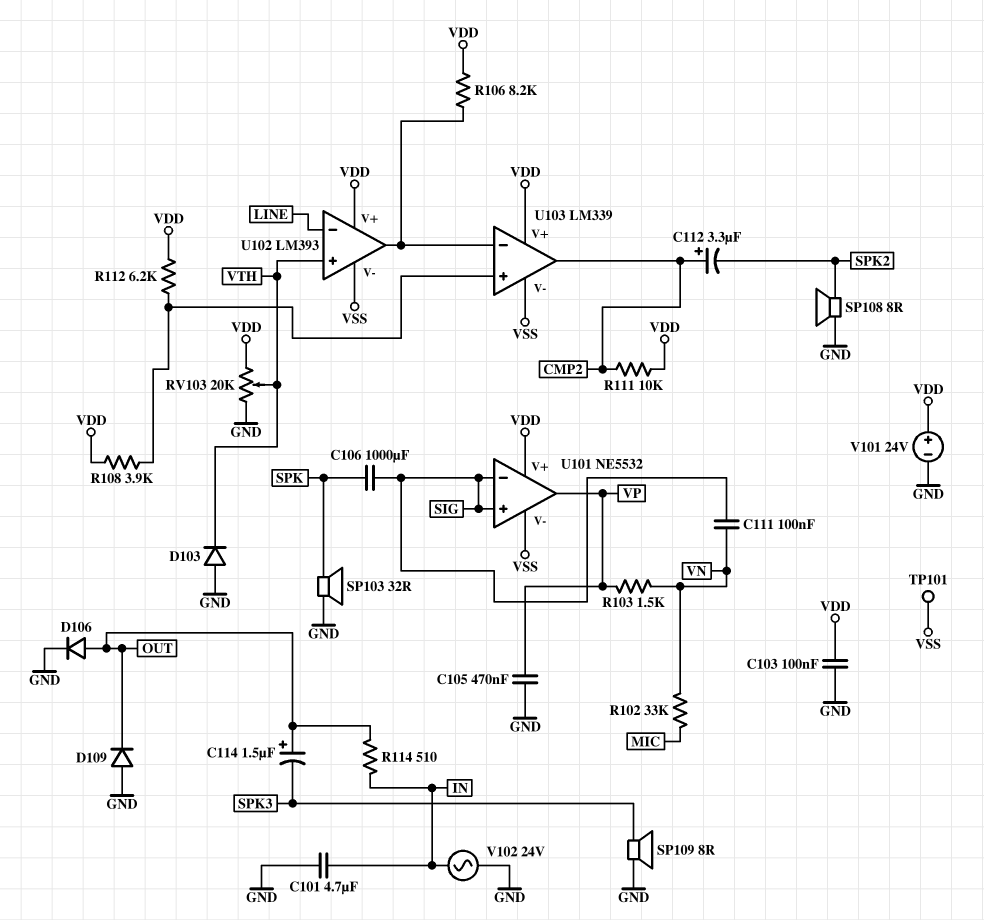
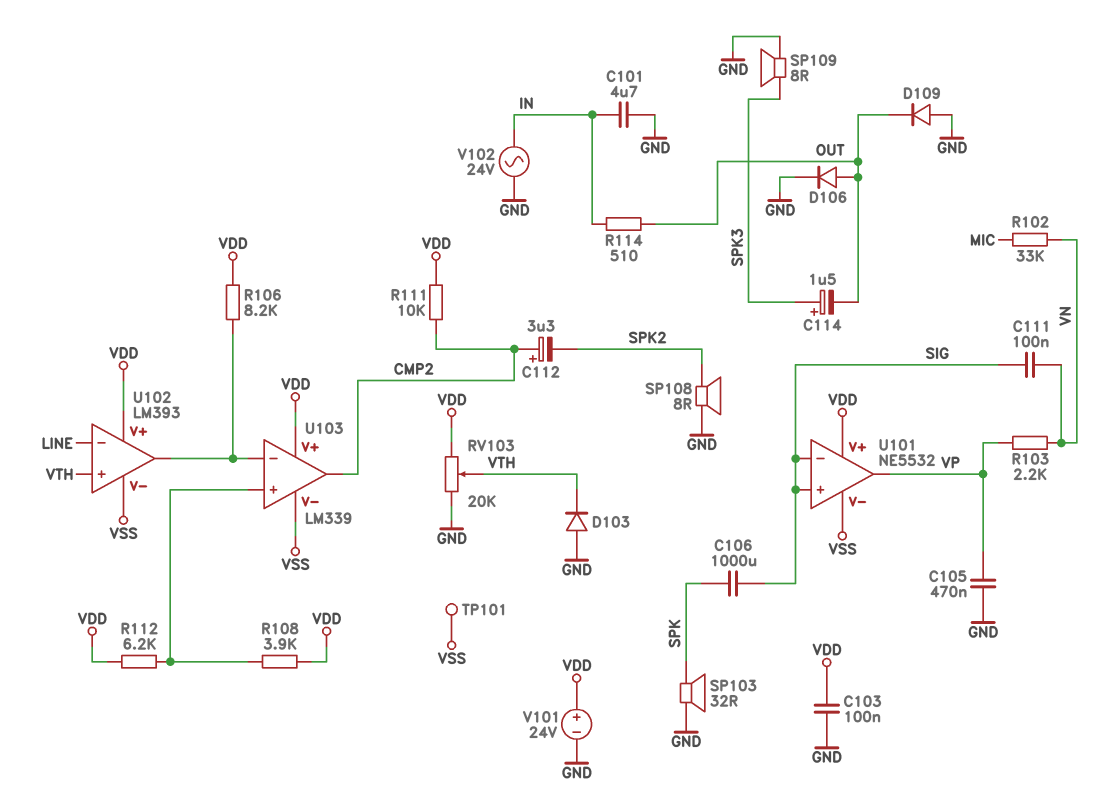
C114: 1.5uF (plus OUT, minus SPK3) -> 1.5uF (plus SPK3, minus OUT)
R103: 1.5k (VN, VP) -> 2.2k (VN, VP)

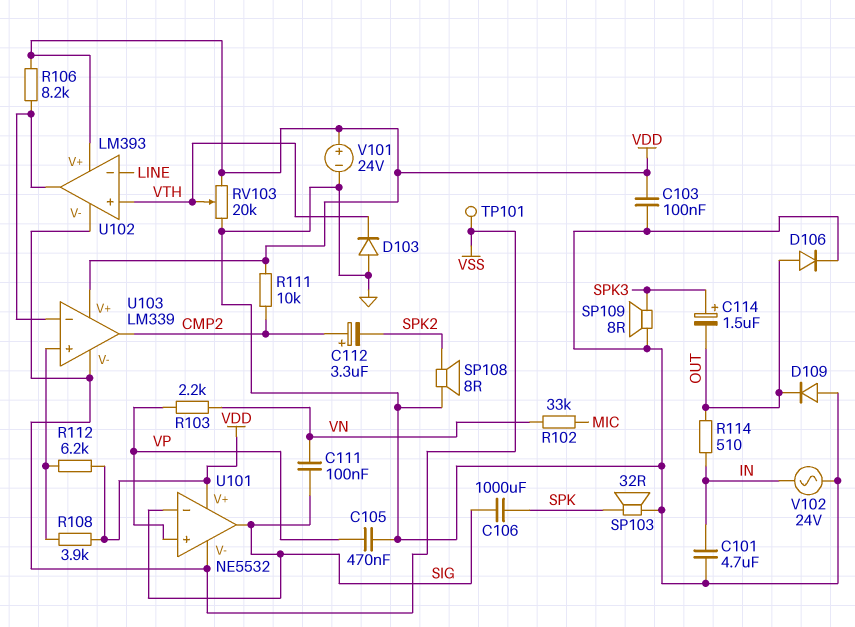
U101 pin in+: SIG -> VP
U101 pin out: VP -> SIG

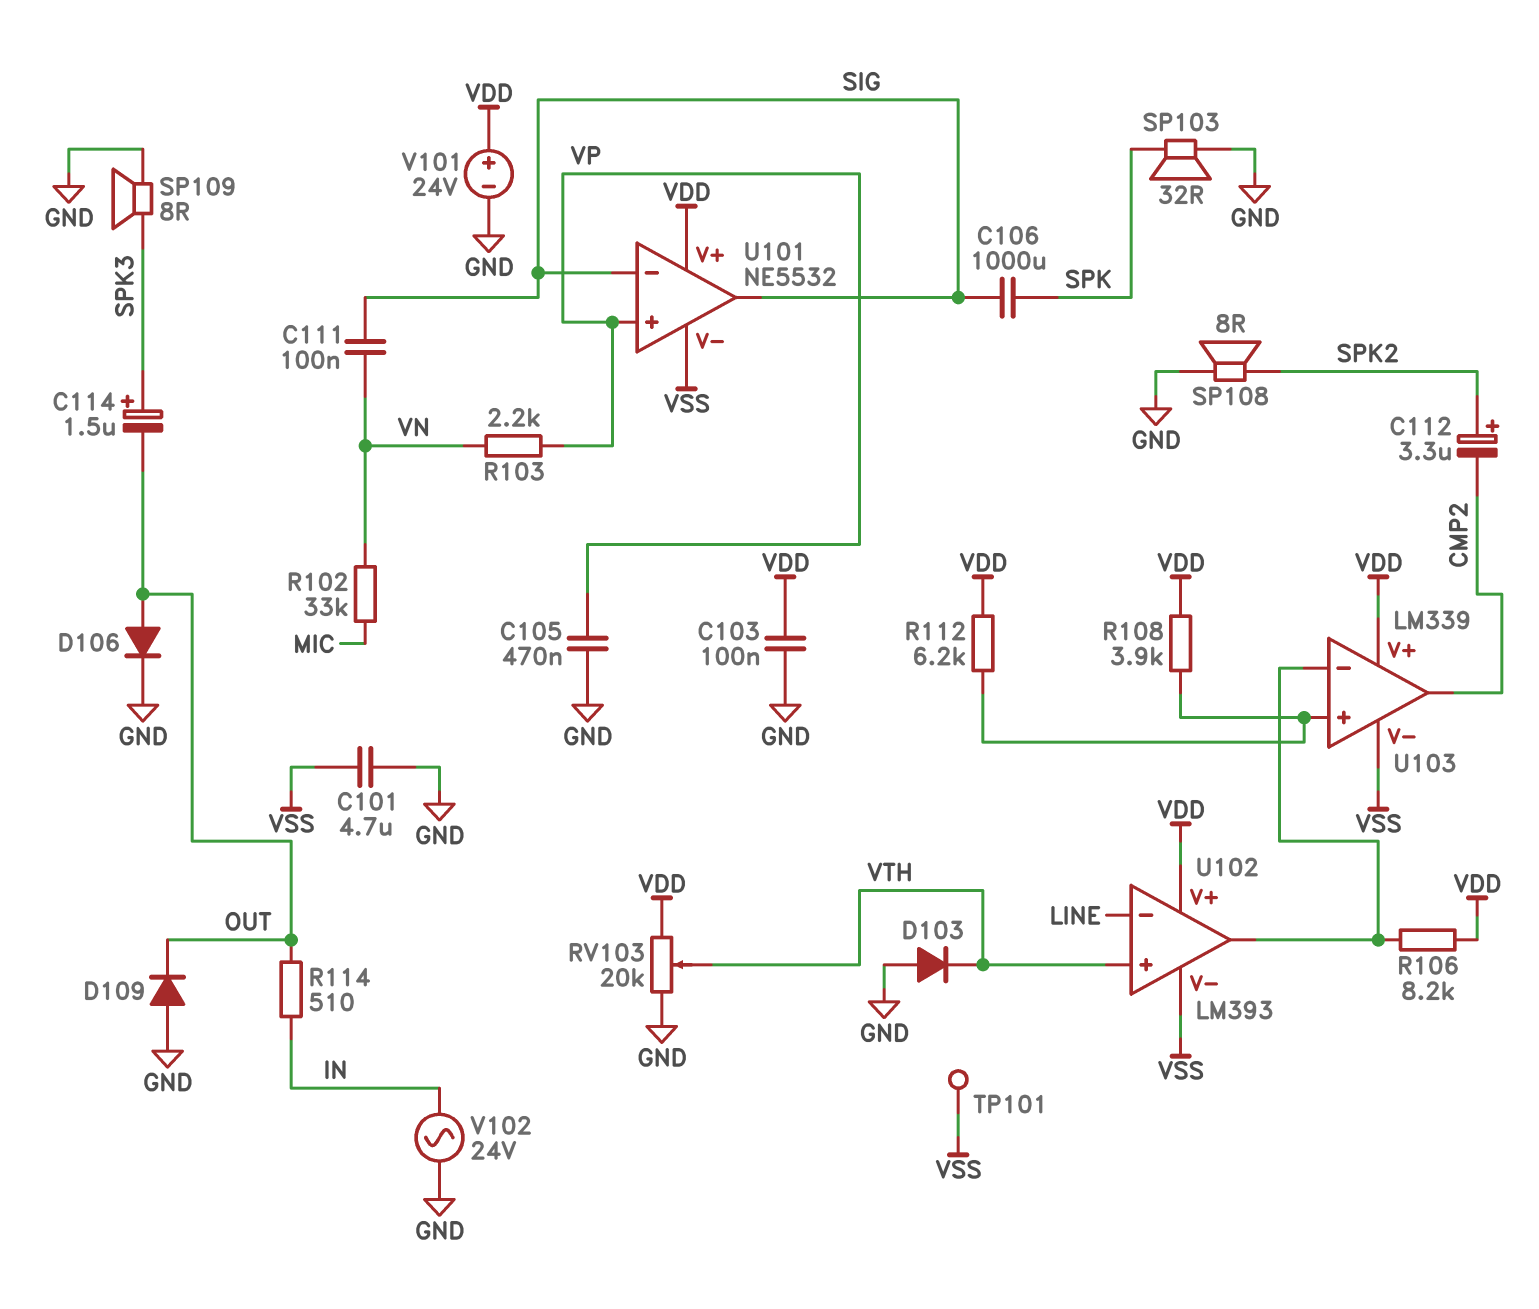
C101: 4.7uF (GND, IN) -> 4.7uF (GND, VSS)
C112: 3.3uF (plus CMP2, minus SPK2) -> 3.3uF (plus SPK2, minus CMP2)
R111: 10k (CMP2, VDD) -> none

